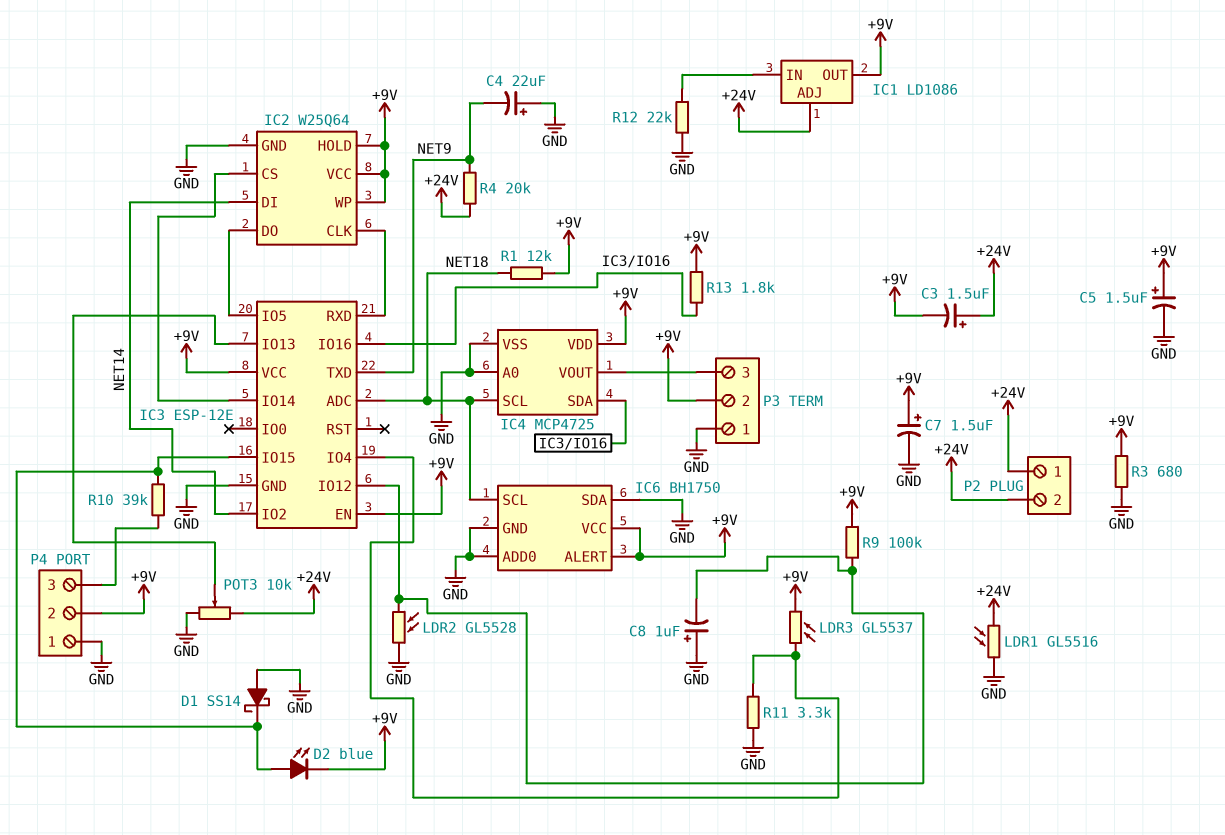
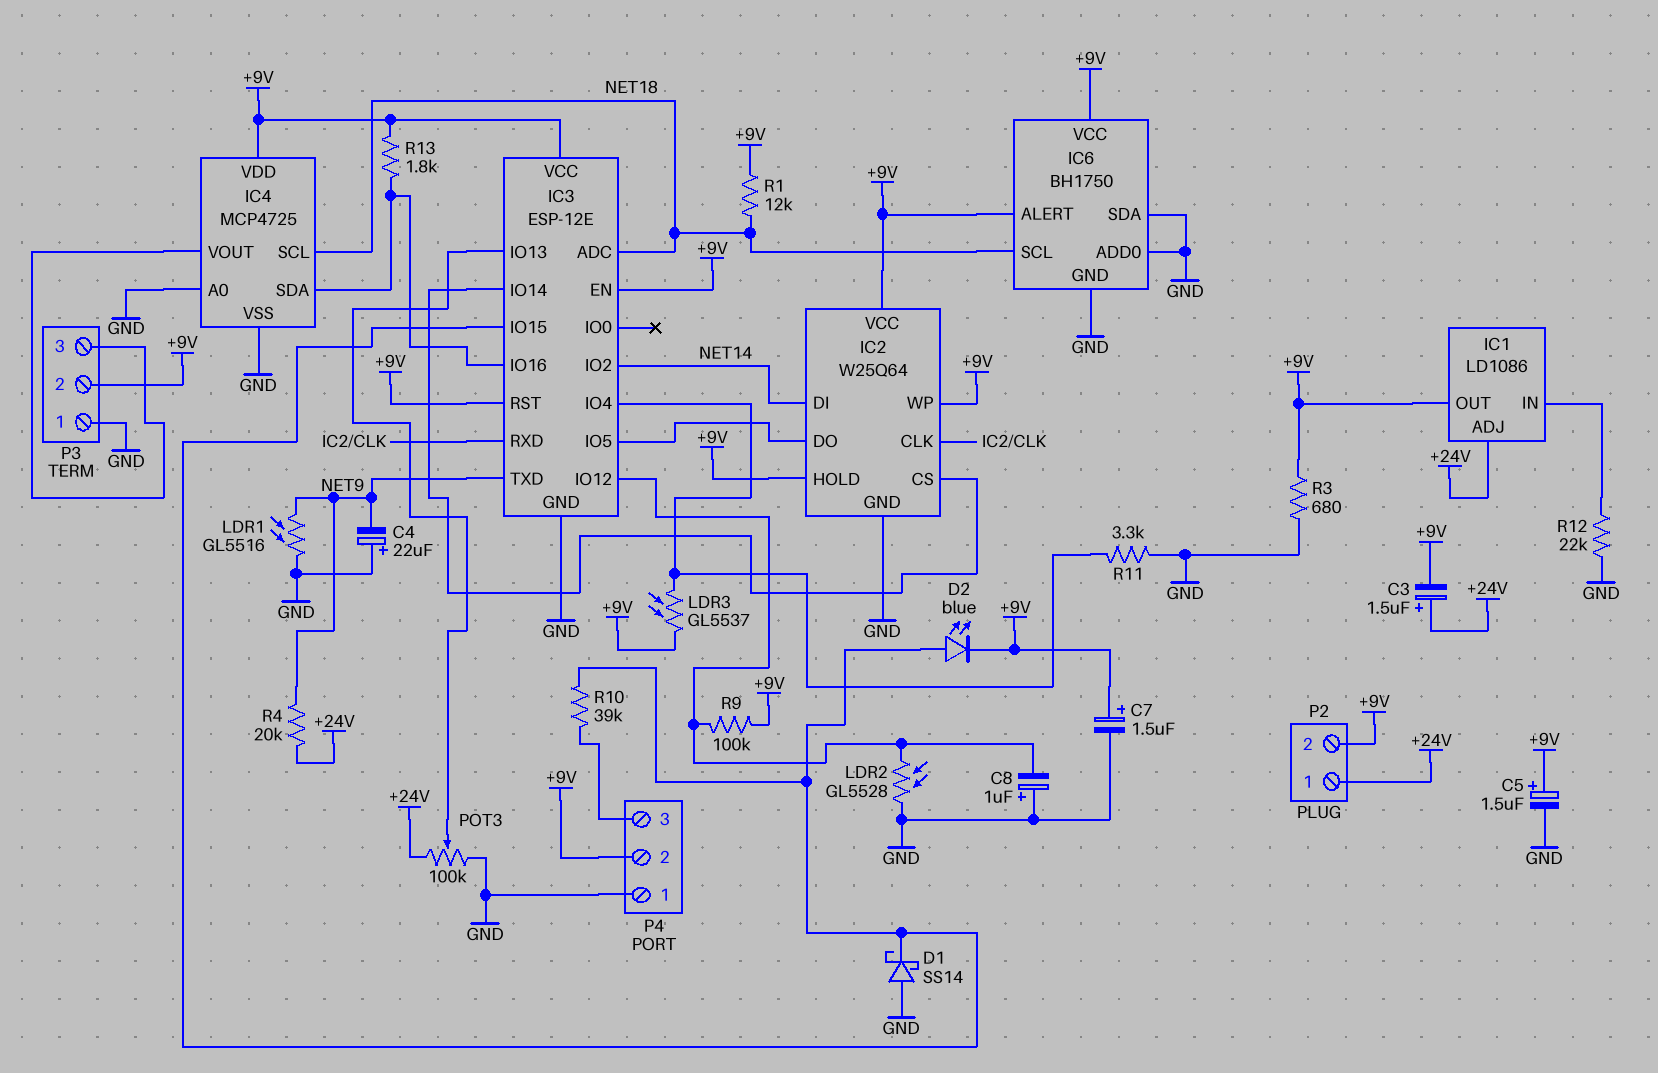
IC3 pin RST: none -> +9V
LDR1: GL5516 (+24V, GND) -> GL5516 (GND, NET9)
P2 pin 2: +24V -> +9V
POT3: 10k (+24V, GND, wiper IC3/IO13) -> 100k (+24V, GND, wiper IC3/IO13)

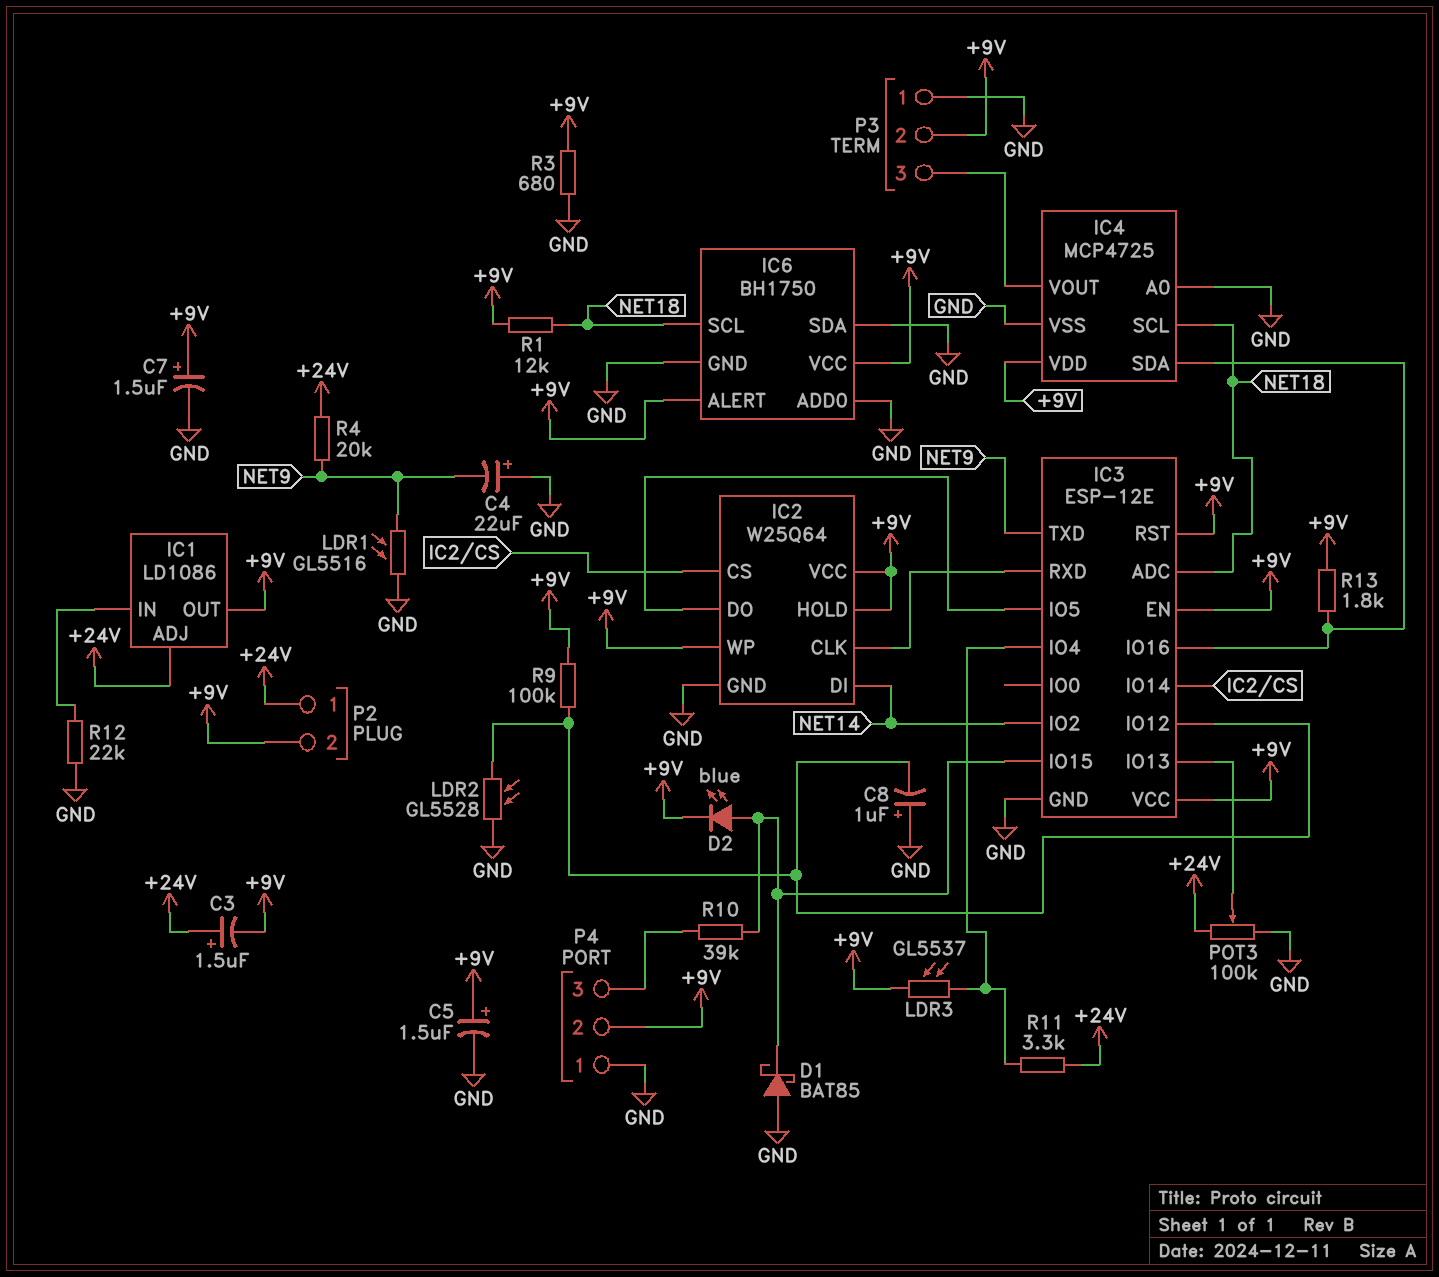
D1: schottky SS14 (A GND, K IC3/IO15) -> schottky BAT85 (A GND, K IC3/IO15)
R11: 3.3k (GND, IC3/IO4) -> 3.3k (+24V, IC3/IO4)

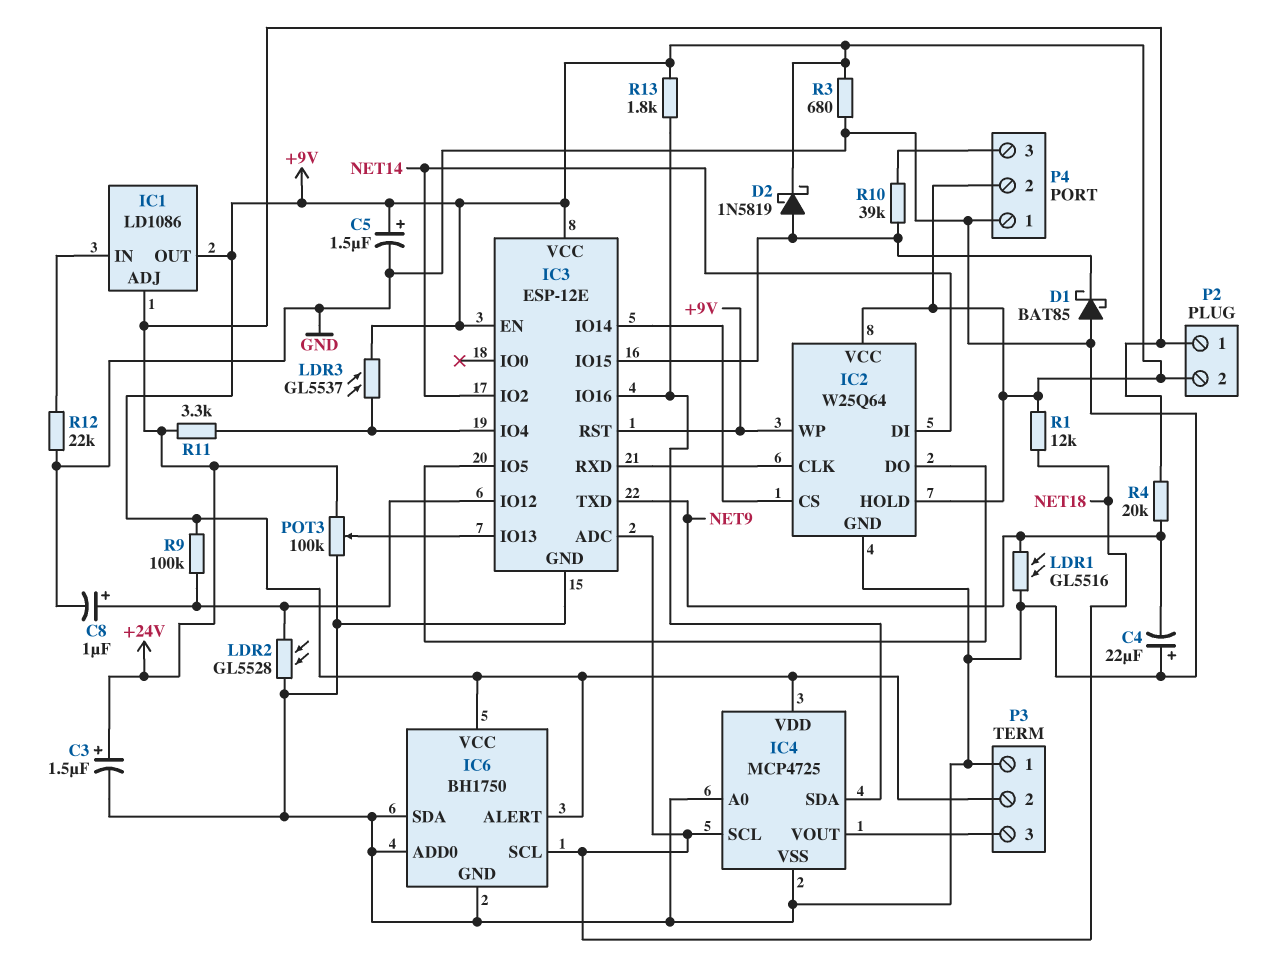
C3: 1.5uF (plus +24V, minus +9V) -> 1.5uF (plus +24V, minus GND)
C7: 1.5uF (plus +9V, minus GND) -> none
C8: 1uF (plus GND, minus IC3/IO12) -> 1uF (plus IC3/IO12, minus GND)
D2: LED blue (A IC3/IO15, K +9V) -> schottky 1N5819 (A IC3/IO15, K +9V)

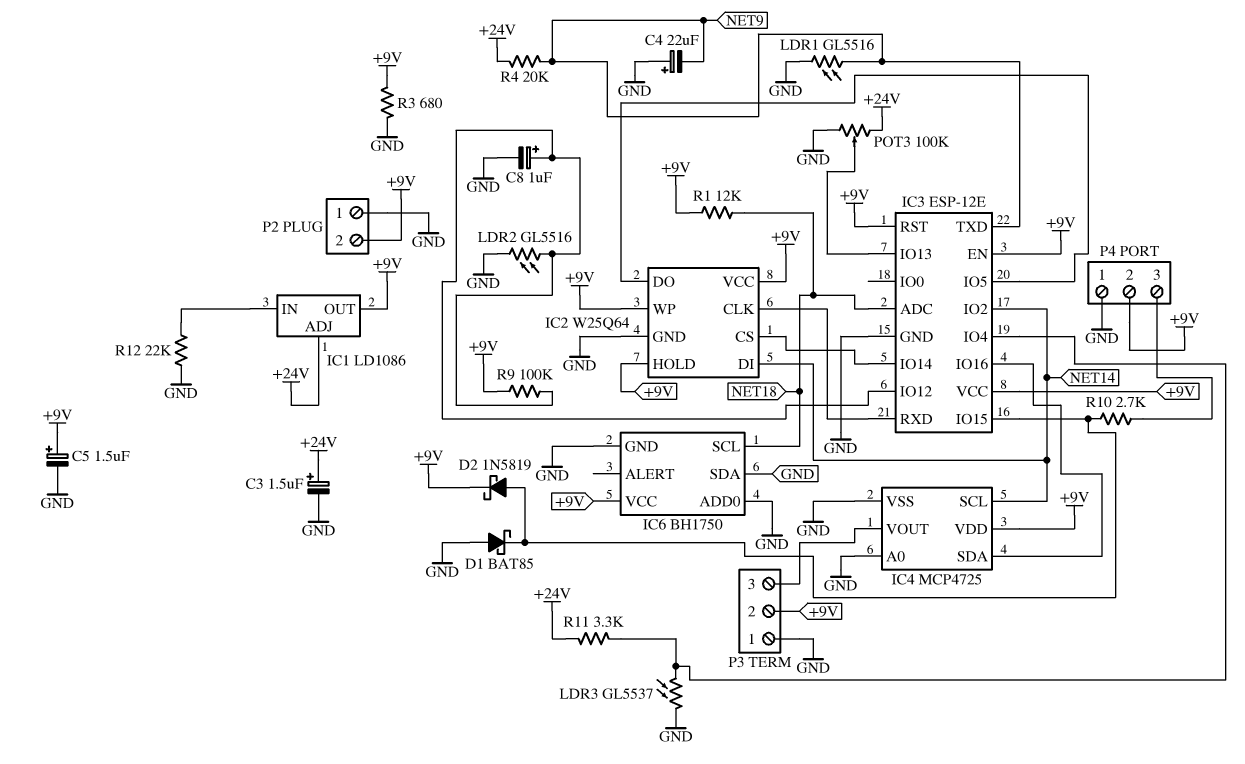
IC4 pin SCL: NET18 -> NET14
IC6 pin ALERT: +9V -> none
LDR2: GL5528 (GND, IC3/IO12) -> GL5516 (GND, IC3/IO12)
LDR3: GL5537 (+9V, IC3/IO4) -> GL5537 (GND, IC3/IO4)
P2 pin 1: +24V -> GND
R10: 39k (IC3/IO15, P4/3) -> 2.7k (IC3/IO15, P4/3)
R13: 1.8k (+9V, IC3/IO16) -> none

